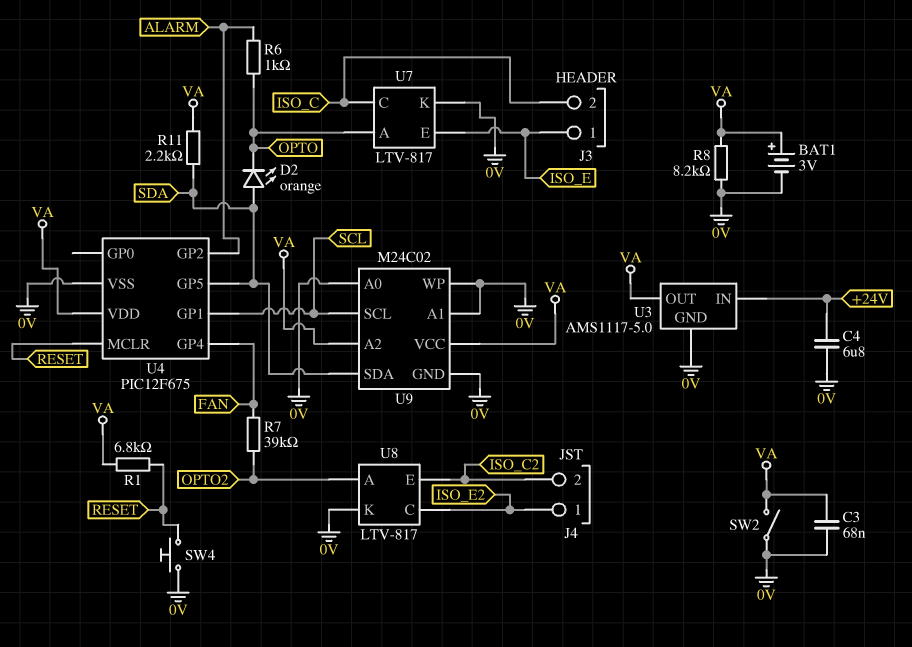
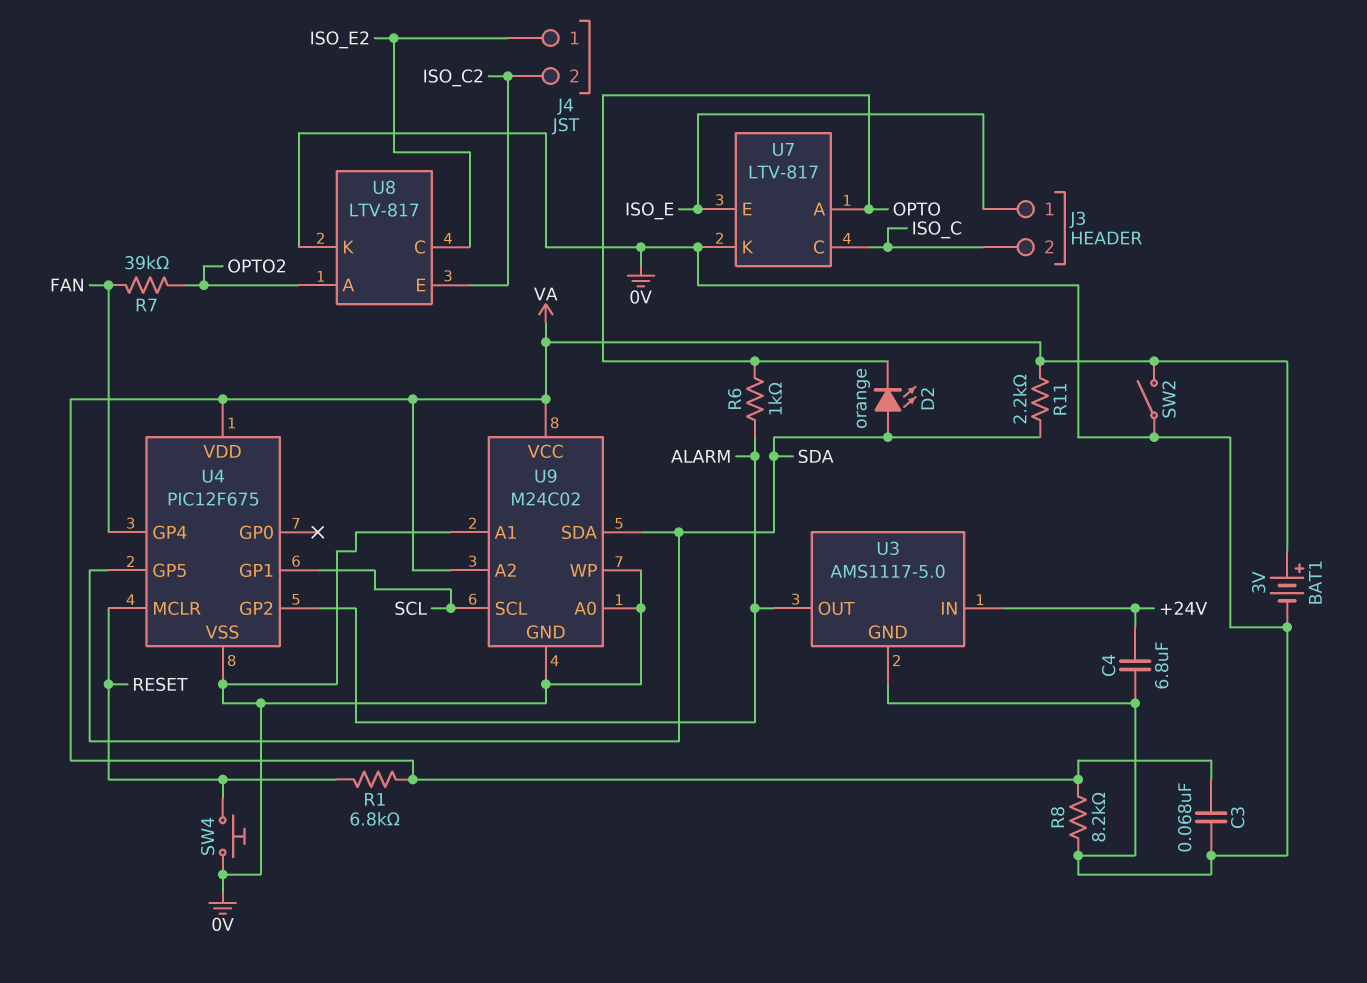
U3 pin OUT: VA -> ALARM

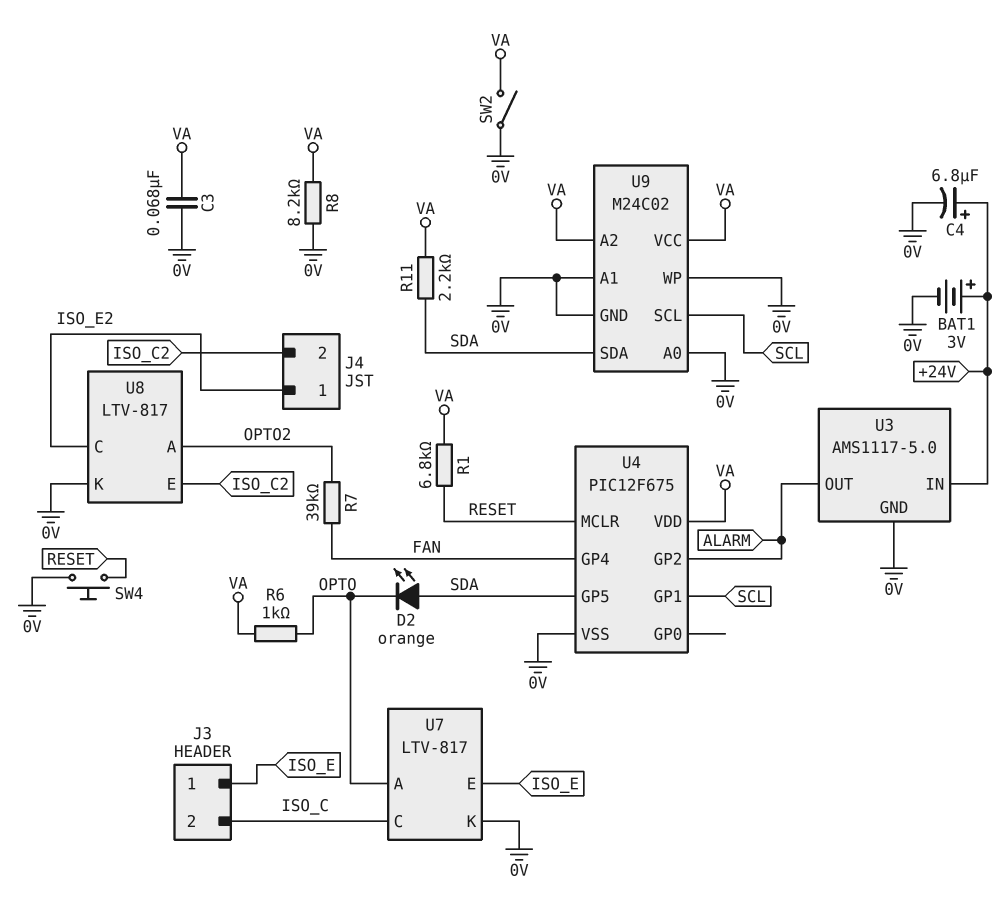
BAT1: 3V (plus VA, minus 0V) -> 3V (plus +24V, minus 0V)
C4: 6.8uF (+24V, 0V) -> 6.8uF (plus +24V, minus 0V)
R6: 1k (ALARM, OPTO) -> 1k (OPTO, VA)

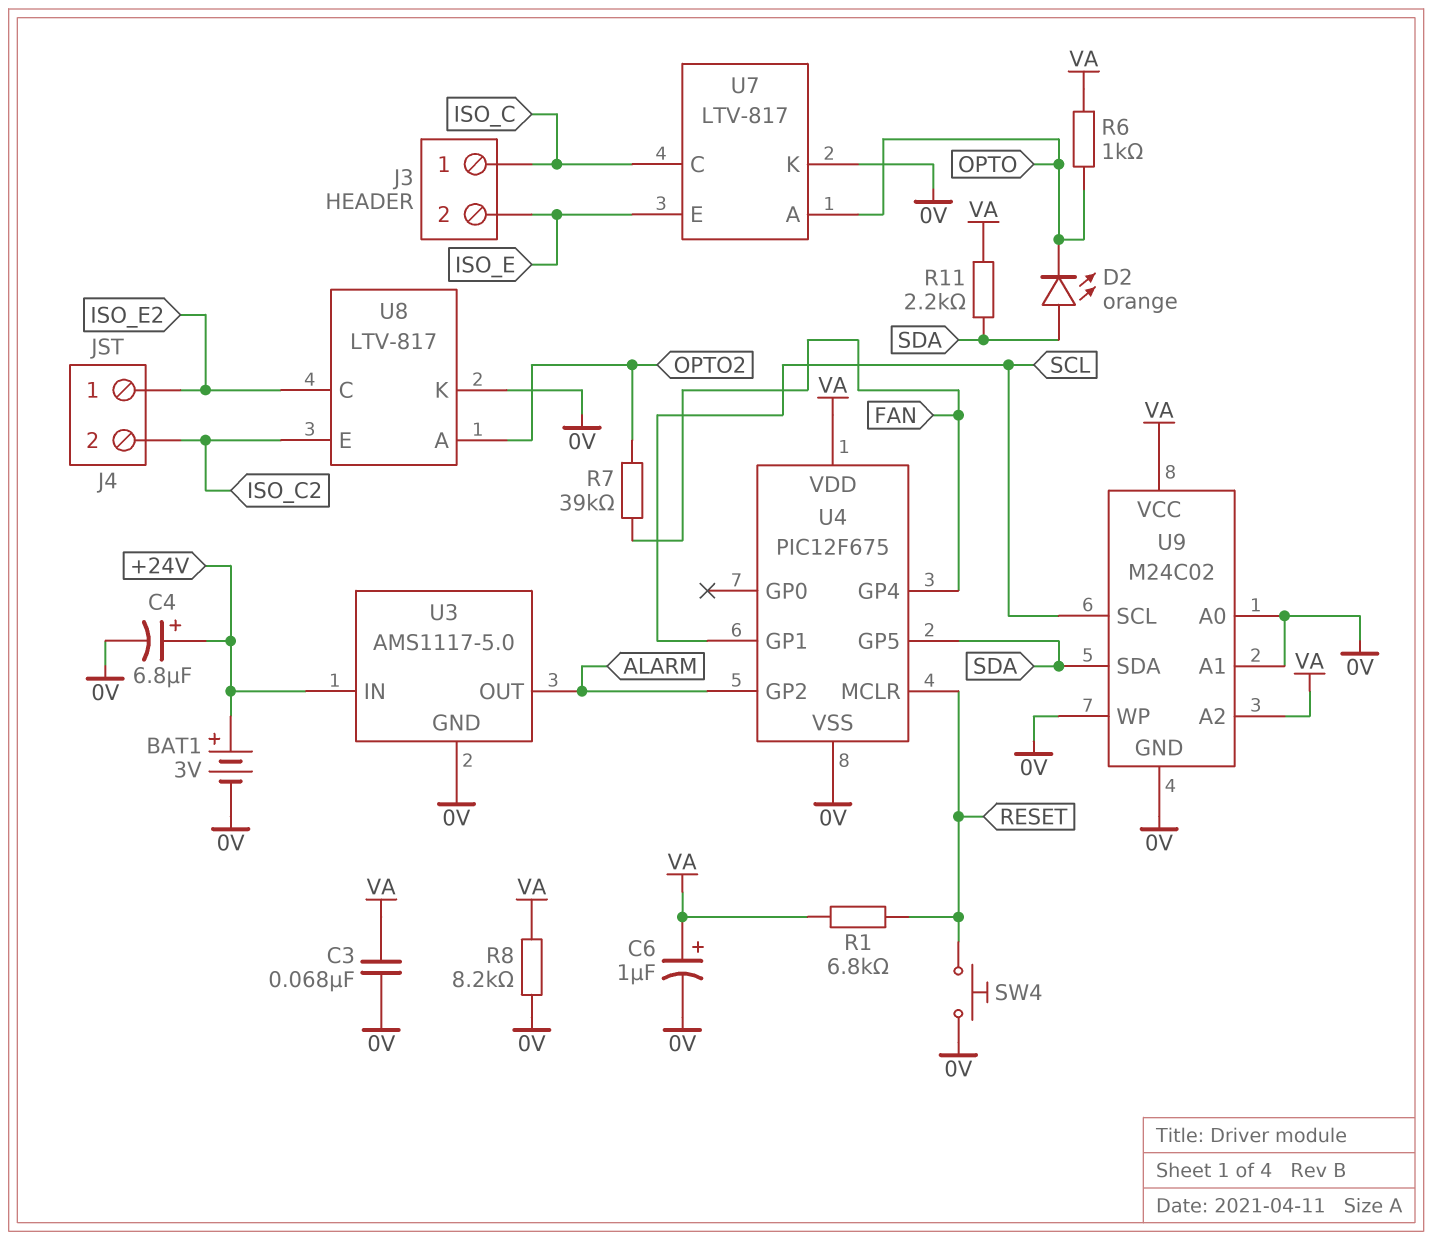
C6: none -> 1uF (plus VA, minus 0V)
J3 pin 1: ISO_E -> ISO_C
J3 pin 2: ISO_C -> ISO_E
SW2: switch (0V, VA) -> none

